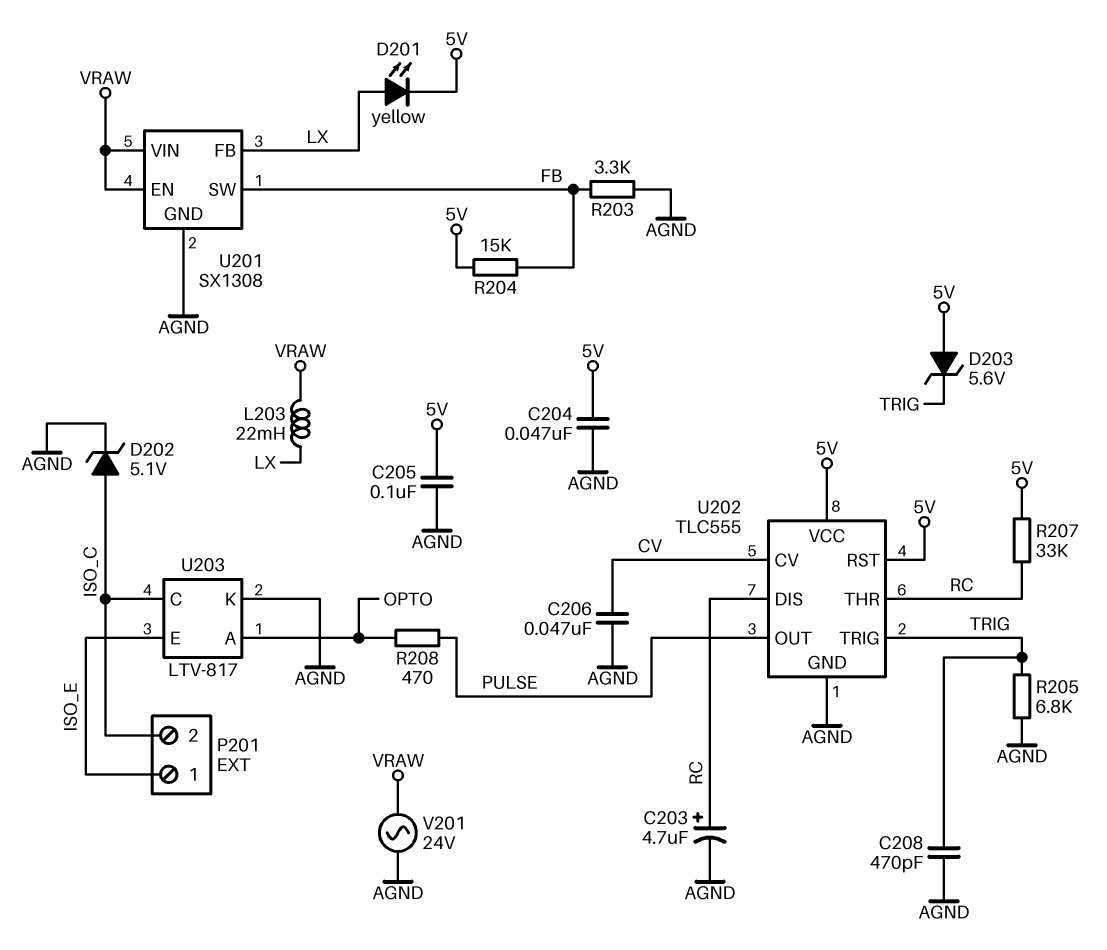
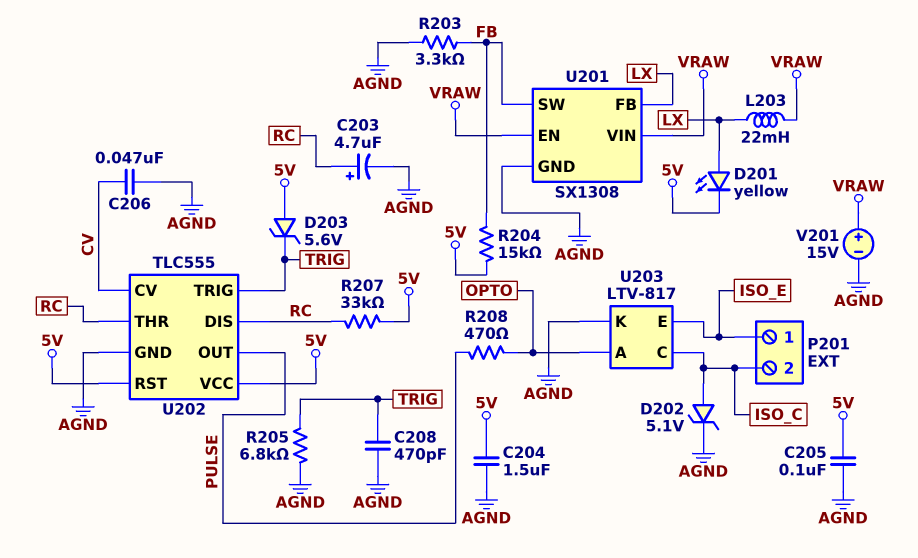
C204: 47nF (5V, AGND) -> 1.5uF (5V, AGND)
V201: AC 24V (AGND, VRAW) -> 15V (plus VRAW, minus AGND)

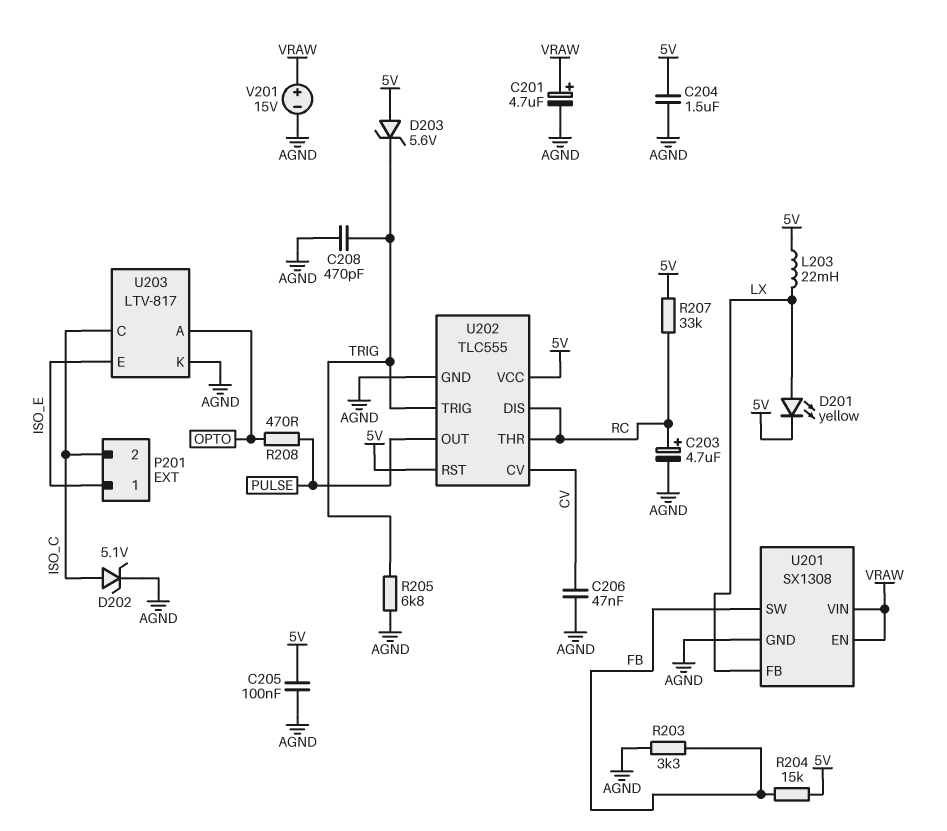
C201: none -> 4.7uF (plus VRAW, minus AGND)
L203: 22mH (LX, VRAW) -> 22mH (5V, LX)

